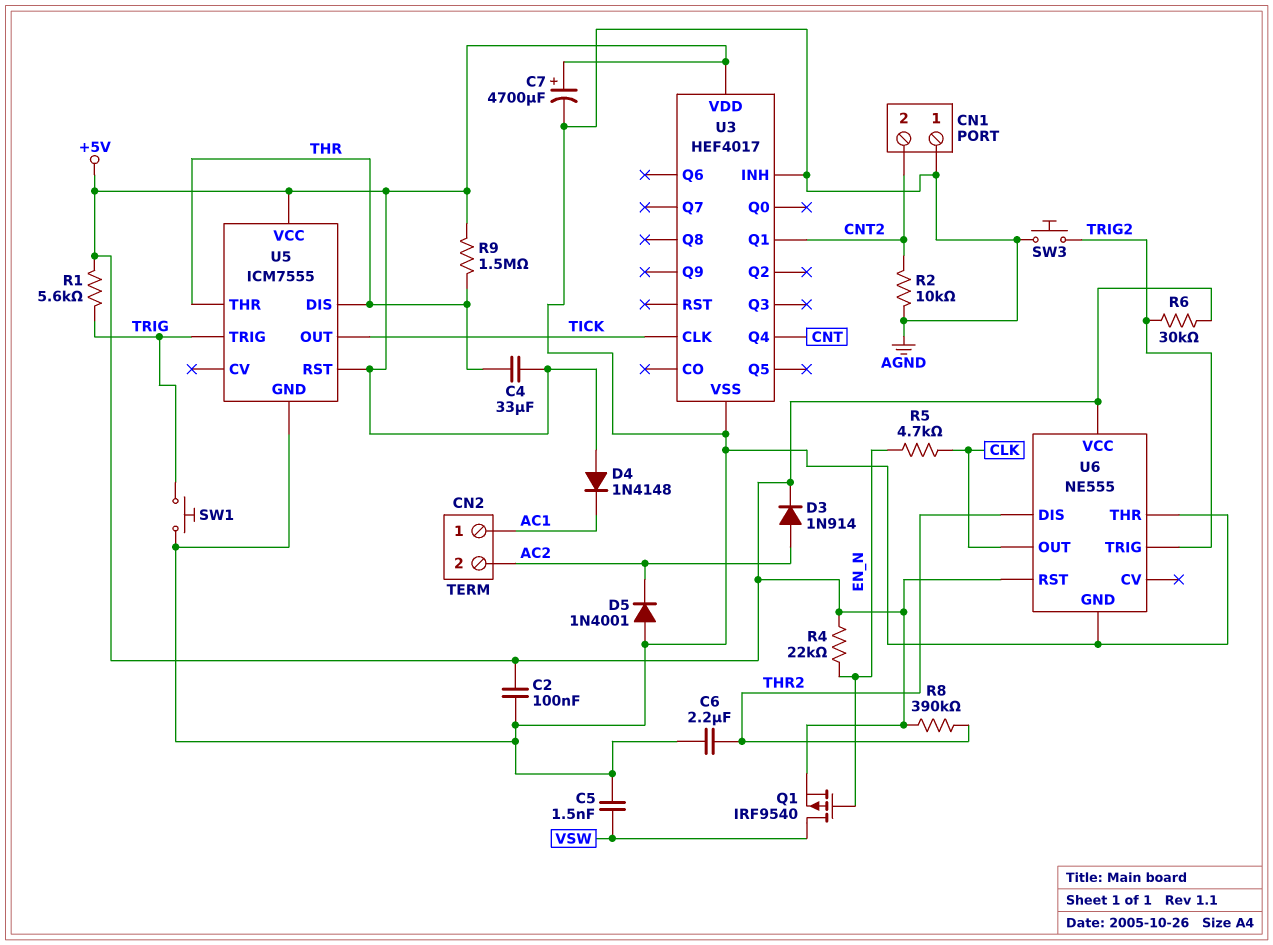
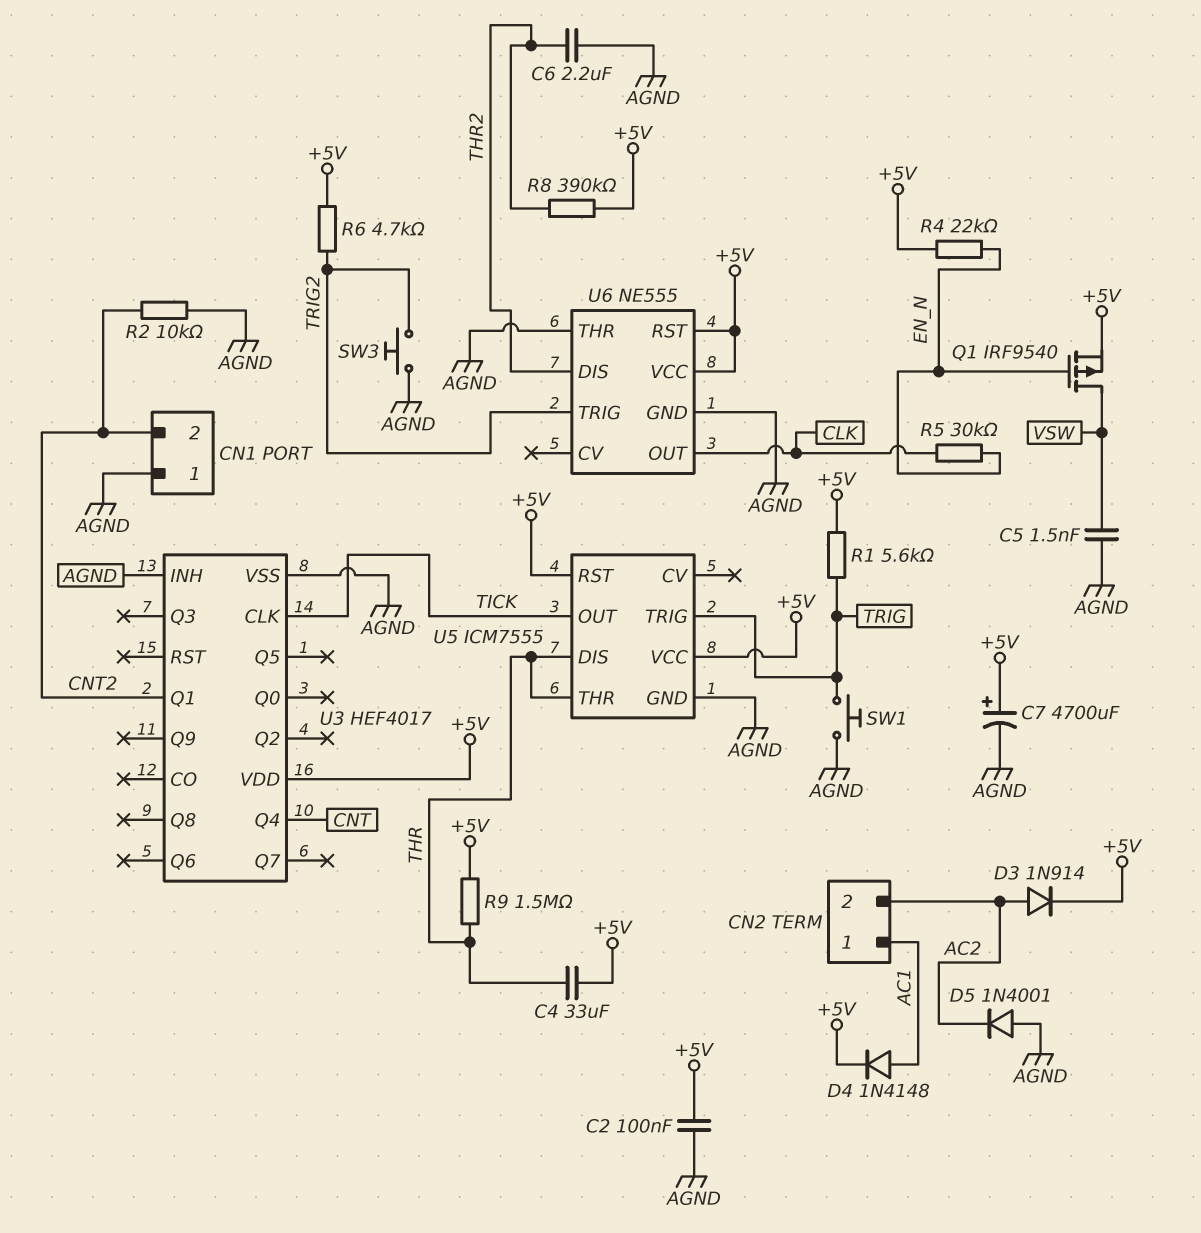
D4: diode 1N4148 (A +5V, K AC1) -> diode 1N4148 (A AC1, K +5V)
R5: 4.7k (CLK, EN_N) -> 30k (CLK, EN_N)
R6: 30k (+5V, TRIG2) -> 4.7k (+5V, TRIG2)

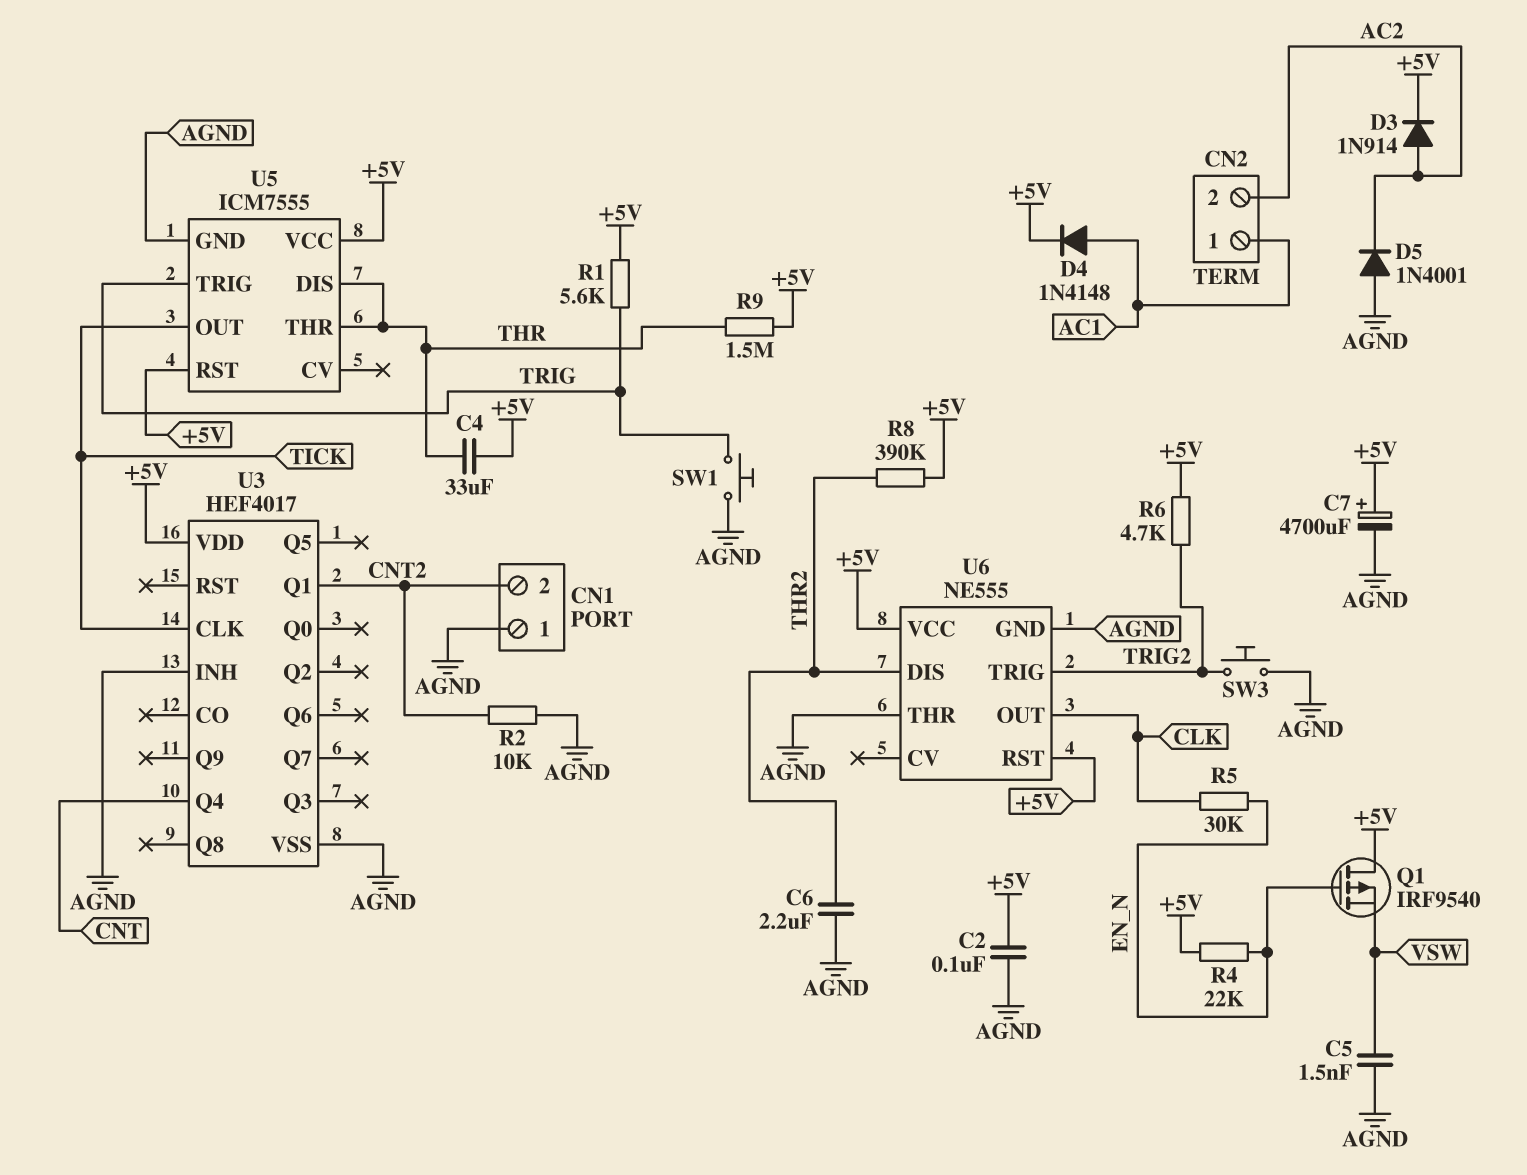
Q1: PMOS IRF9540 (G EN_N, D VSW, S +5V) -> PMOS IRF9540 (G EN_N, D +5V, S VSW)

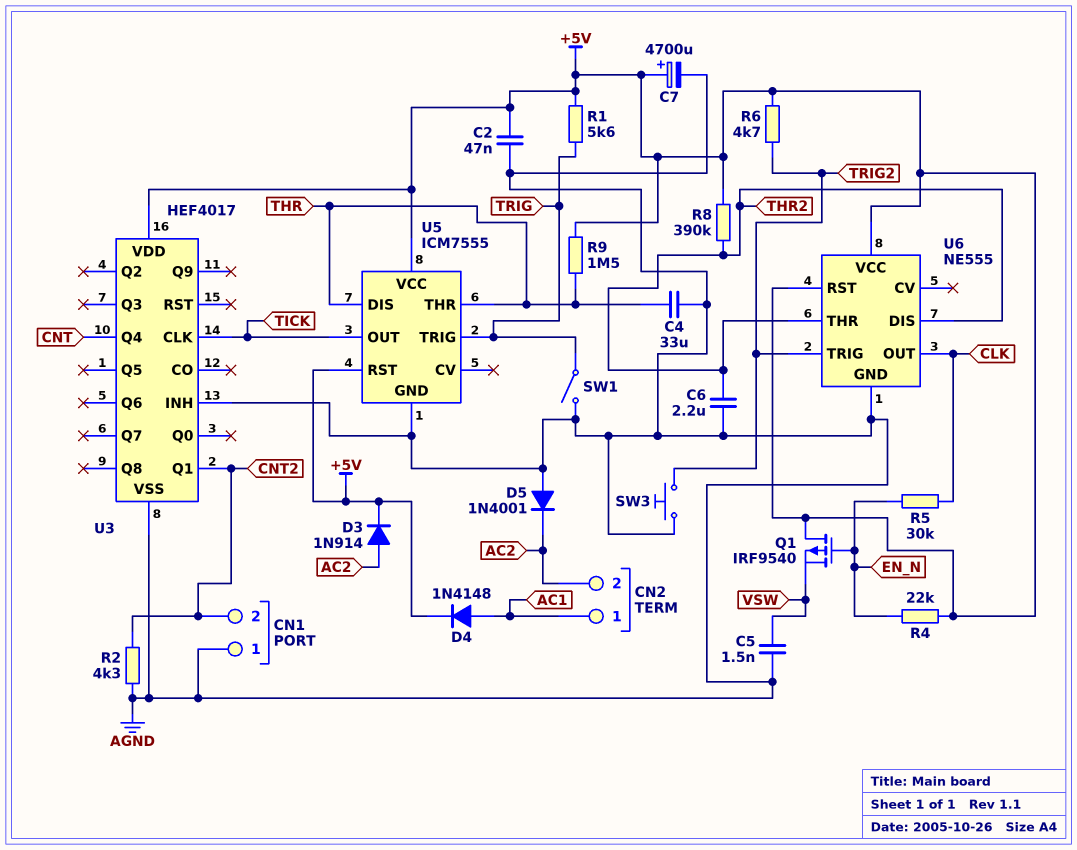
C2: 100nF (+5V, AGND) -> 47nF (+5V, AGND)
C4: 33uF (+5V, THR) -> 33uF (AGND, THR)
R2: 10k (AGND, CNT2) -> 4.3k (AGND, CNT2)
SW1: button (AGND, TRIG) -> switch (AGND, TRIG)
U6 pin THR: AGND -> THR2

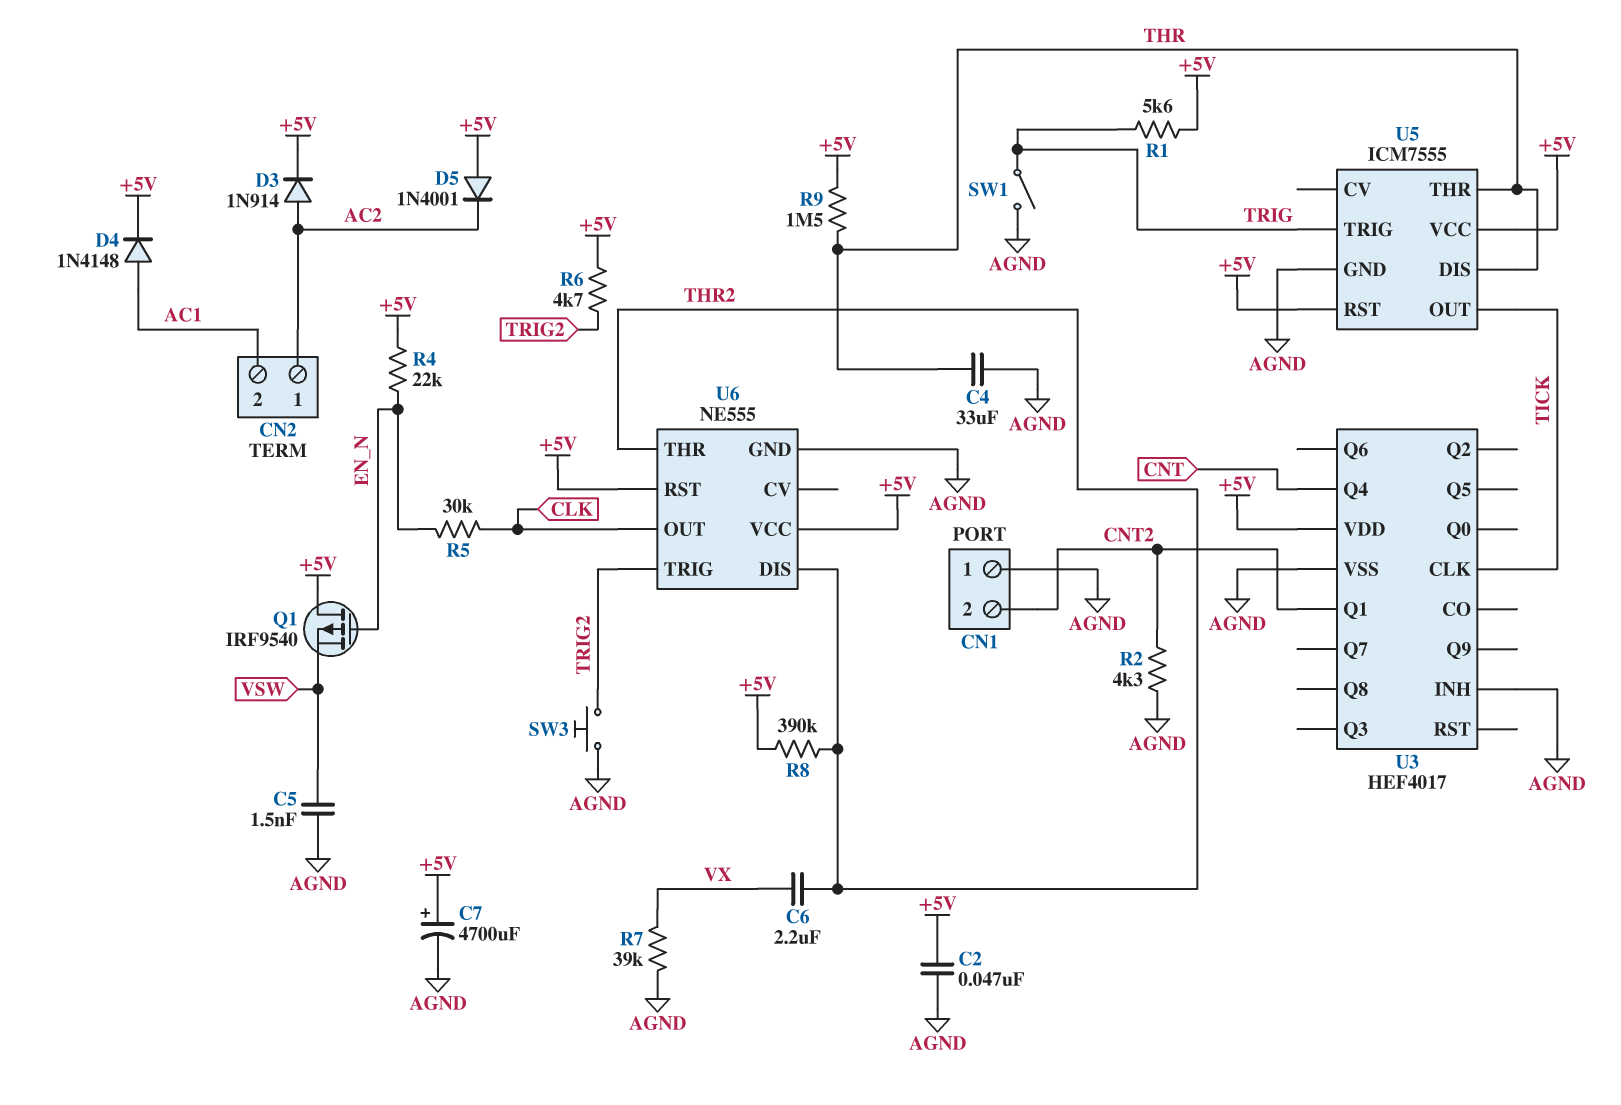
C6: 2.2uF (AGND, THR2) -> 2.2uF (THR2, VX)
CN2 pin 1: AC1 -> AC2
CN2 pin 2: AC2 -> AC1
D5: diode 1N4001 (A AGND, K AC2) -> diode 1N4001 (A +5V, K AC2)
R7: none -> 39k (AGND, VX)

